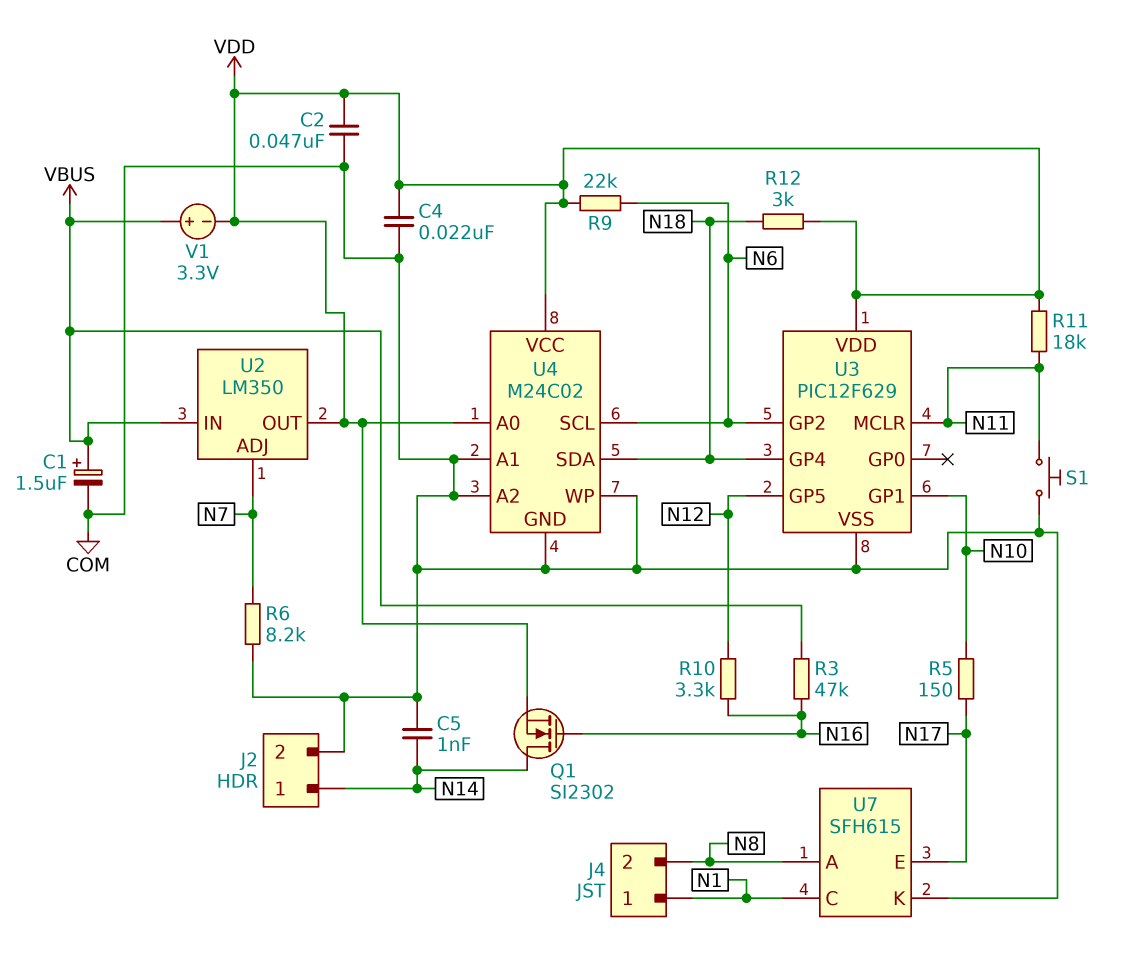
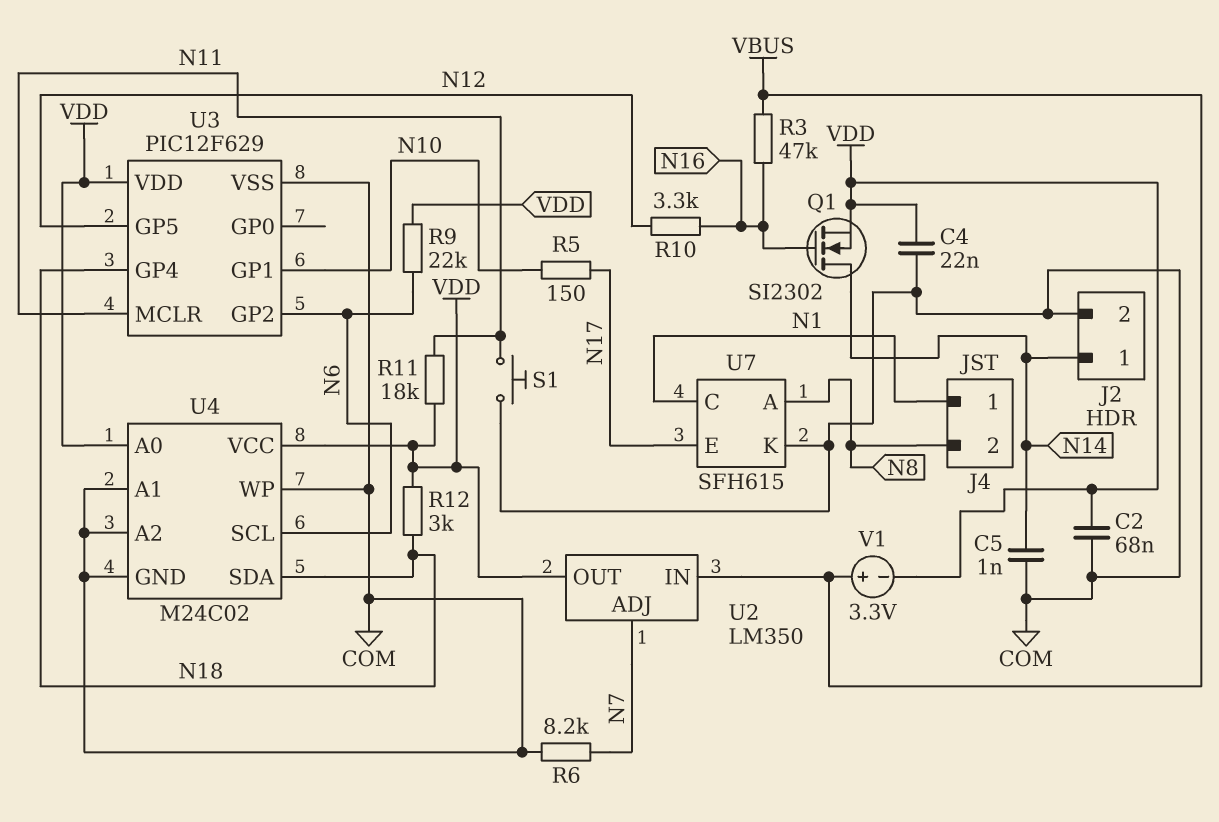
C1: 1.5uF (plus VBUS, minus COM) -> none
C2: 47nF (COM, VDD) -> 68nF (COM, VDD)

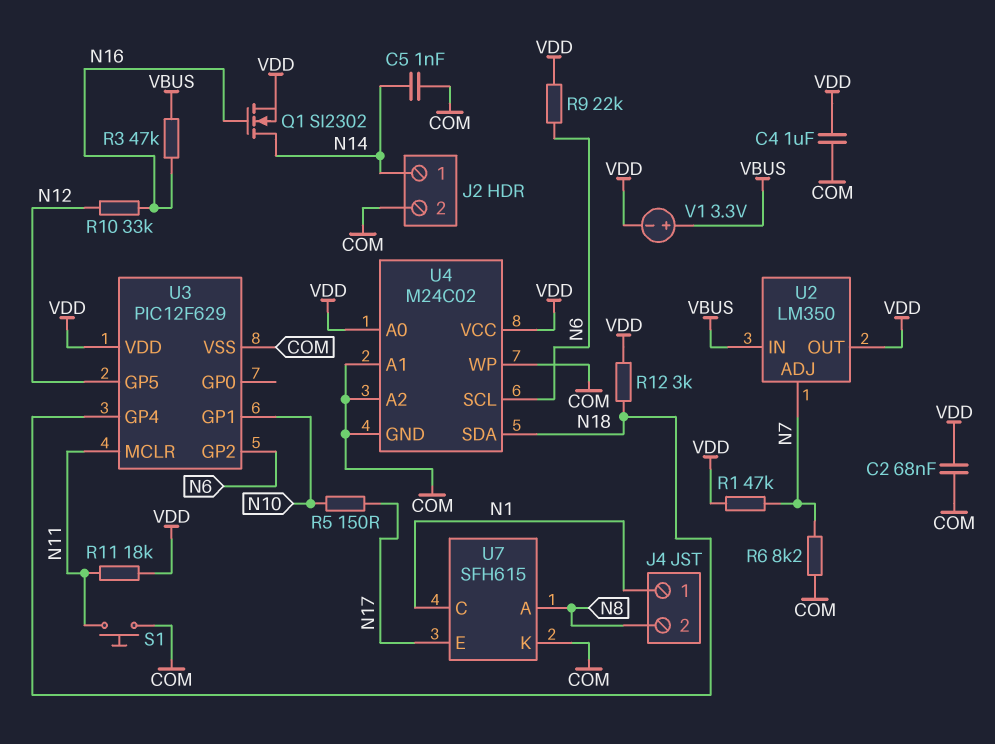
C4: 22nF (COM, VDD) -> 1uF (COM, VDD)
R1: none -> 47k (N7, VDD)
R10: 3.3k (N12, N16) -> 33k (N12, N16)

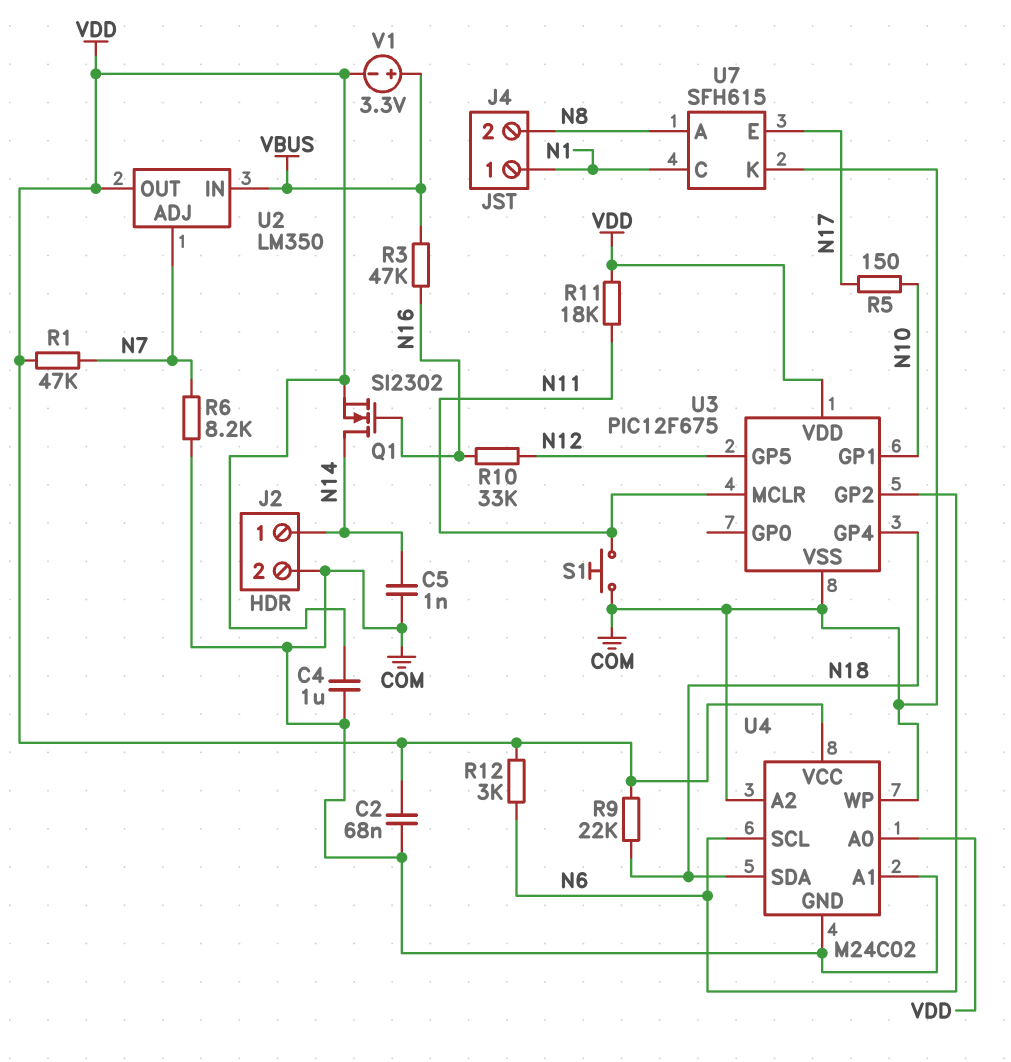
R9: 22k (N6, VDD) -> 22k (N18, VDD)
R12: 3k (N18, VDD) -> 3k (N6, VDD)
U3: PIC12F629 -> PIC12F675

